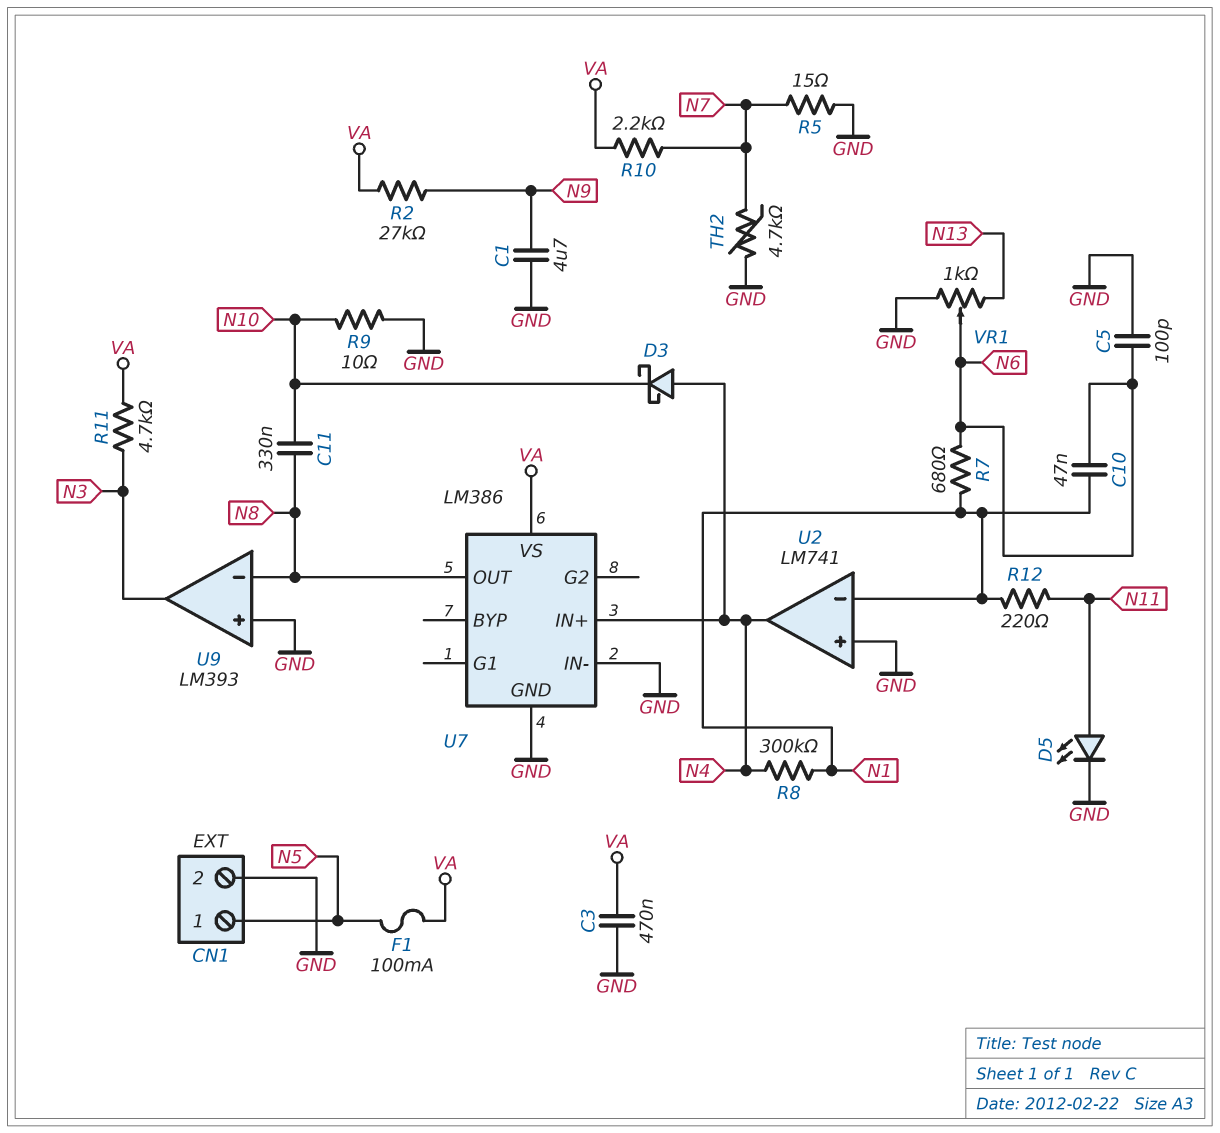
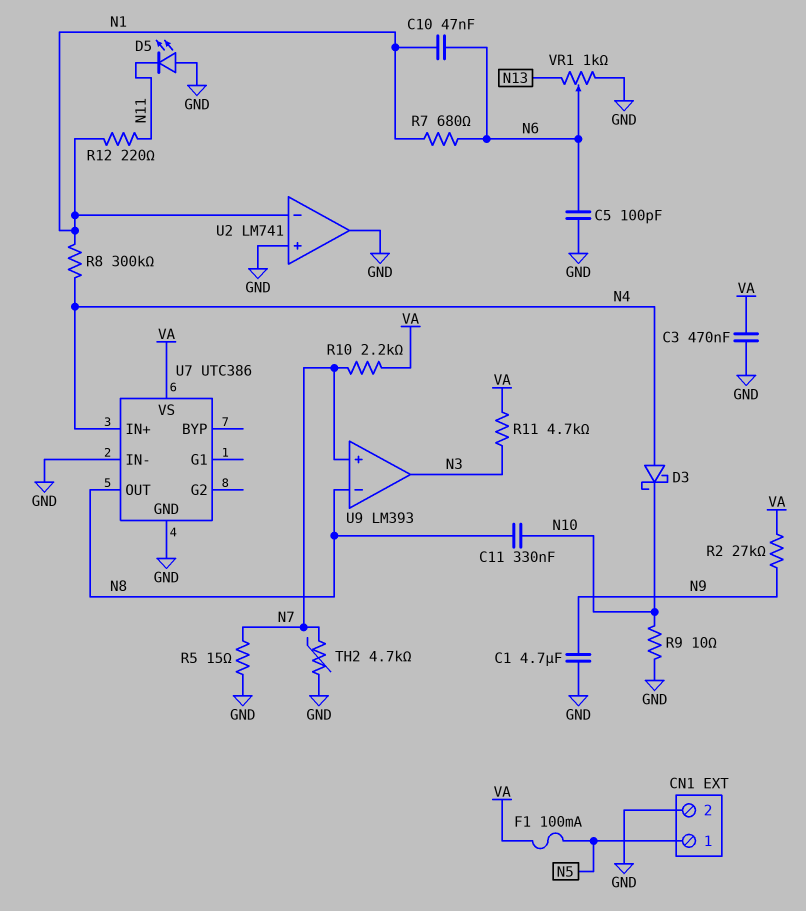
D5: LED (A N11, K GND) -> LED (A GND, K N11)
U2 pin out: N4 -> GND
U7: LM386 -> UTC386
U9 pin in+: GND -> N7

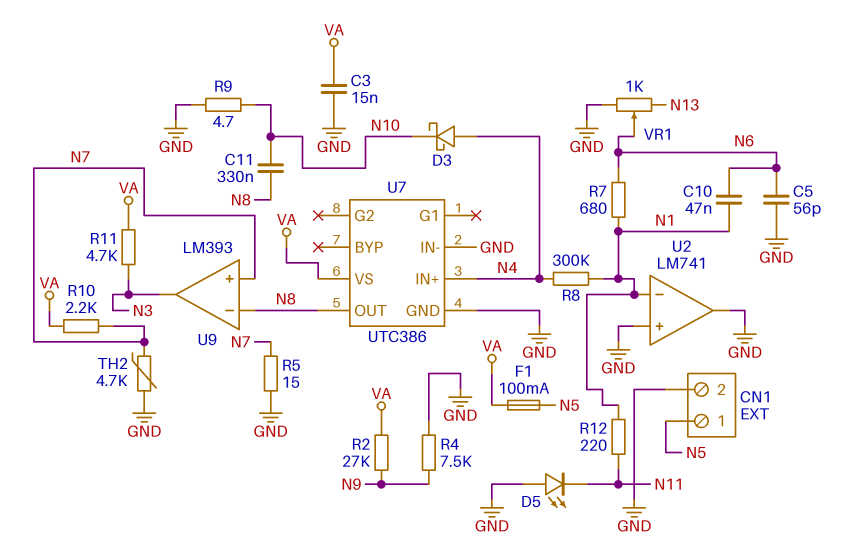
C1: 4.7uF (GND, N9) -> none
C3: 470nF (GND, VA) -> 15nF (GND, VA)
C5: 100pF (GND, N6) -> 56pF (GND, N6)
R4: none -> 7.5k (GND, N9)
R9: 10 (GND, N10) -> 4.7 (GND, N10)

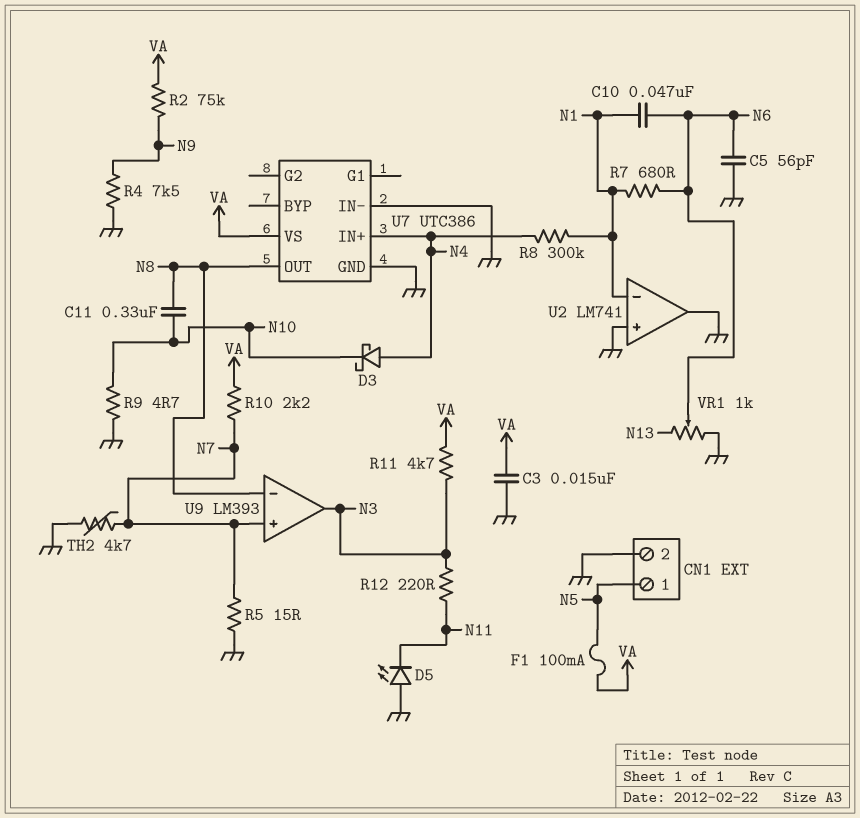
R2: 27k (N9, VA) -> 75k (N9, VA)
R12: 220 (N1, N11) -> 220 (N3, N11)

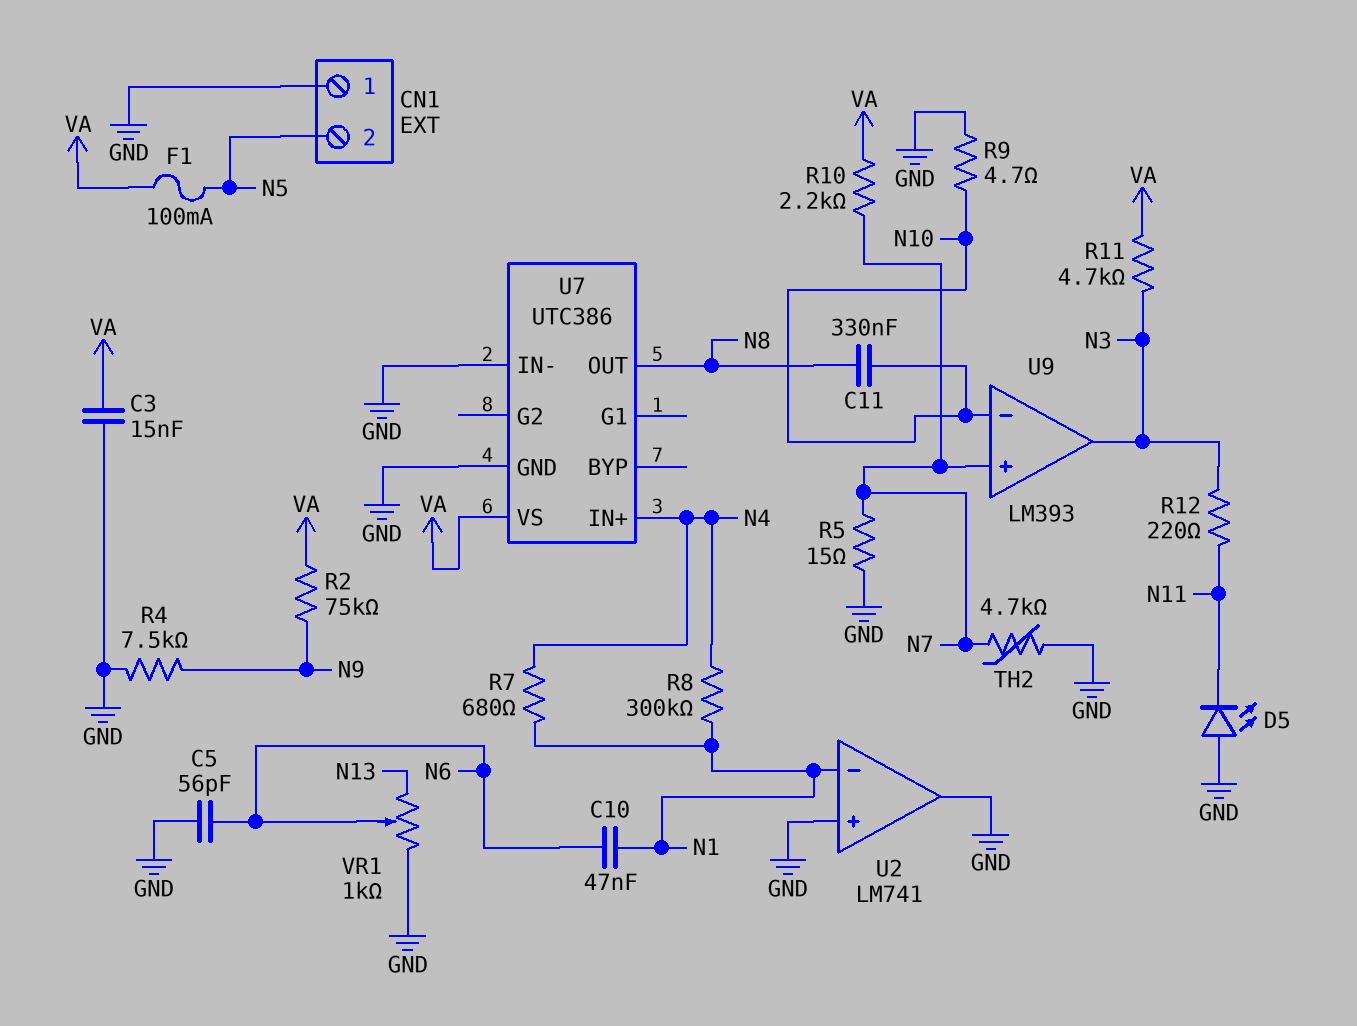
CN1 pin 1: N5 -> GND
CN1 pin 2: GND -> N5
D3: schottky (A N4, K N10) -> none
R7: 680 (N1, N6) -> 680 (N1, N4)
U9 pin in-: N8 -> N10

